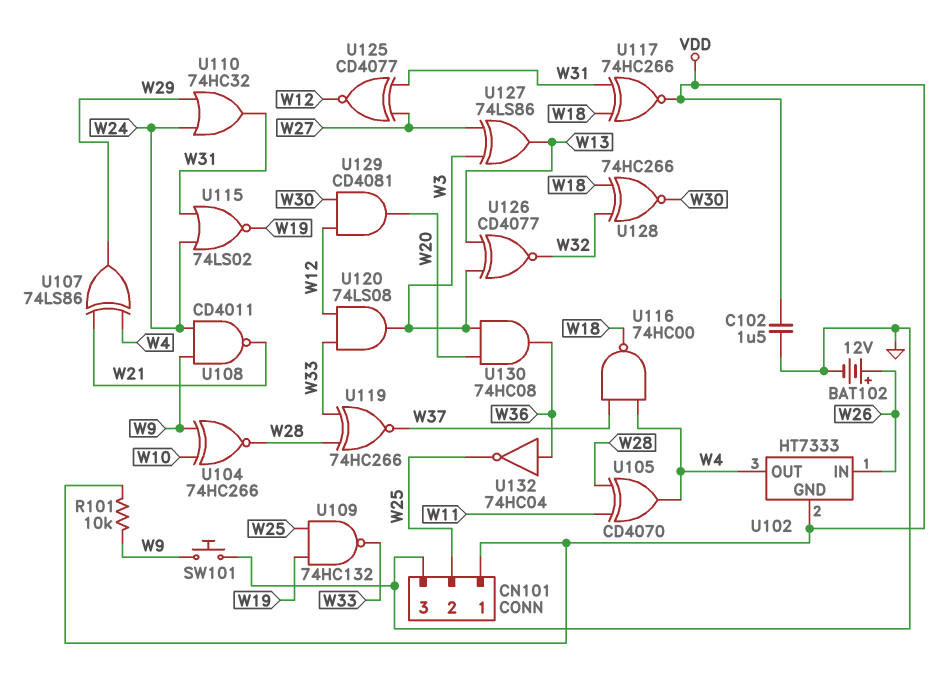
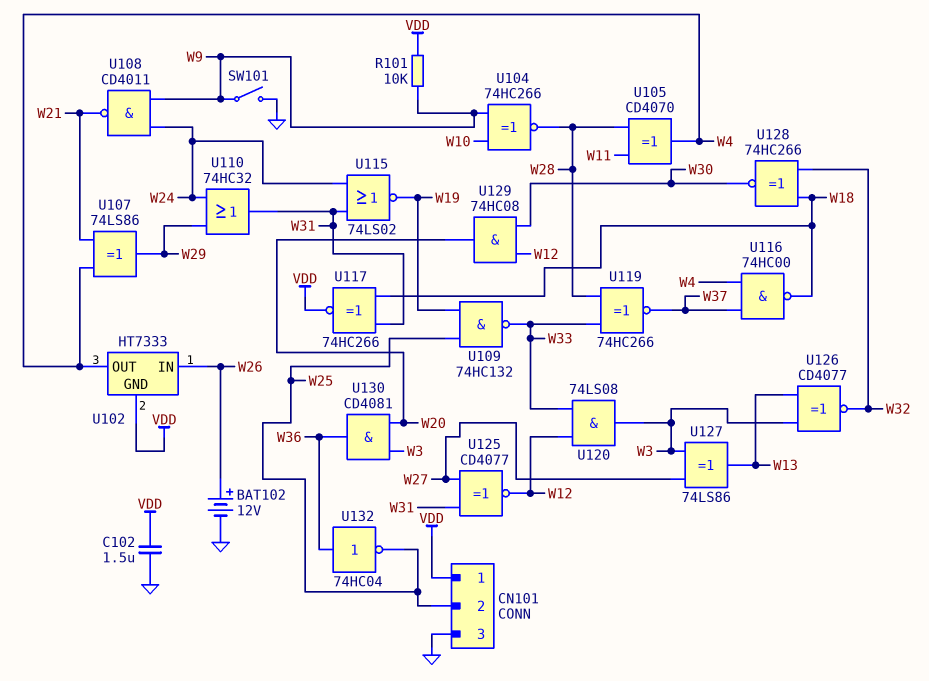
SW101: button (GND, W9) -> switch (GND, W9)
U129: AND CD4081 (in W12, in W30, out W20) -> AND 74HC08 (in W12, in W30, out W20)
U130: AND 74HC08 (in W3, in W20, out W36) -> AND CD4081 (in W3, in W20, out W36)

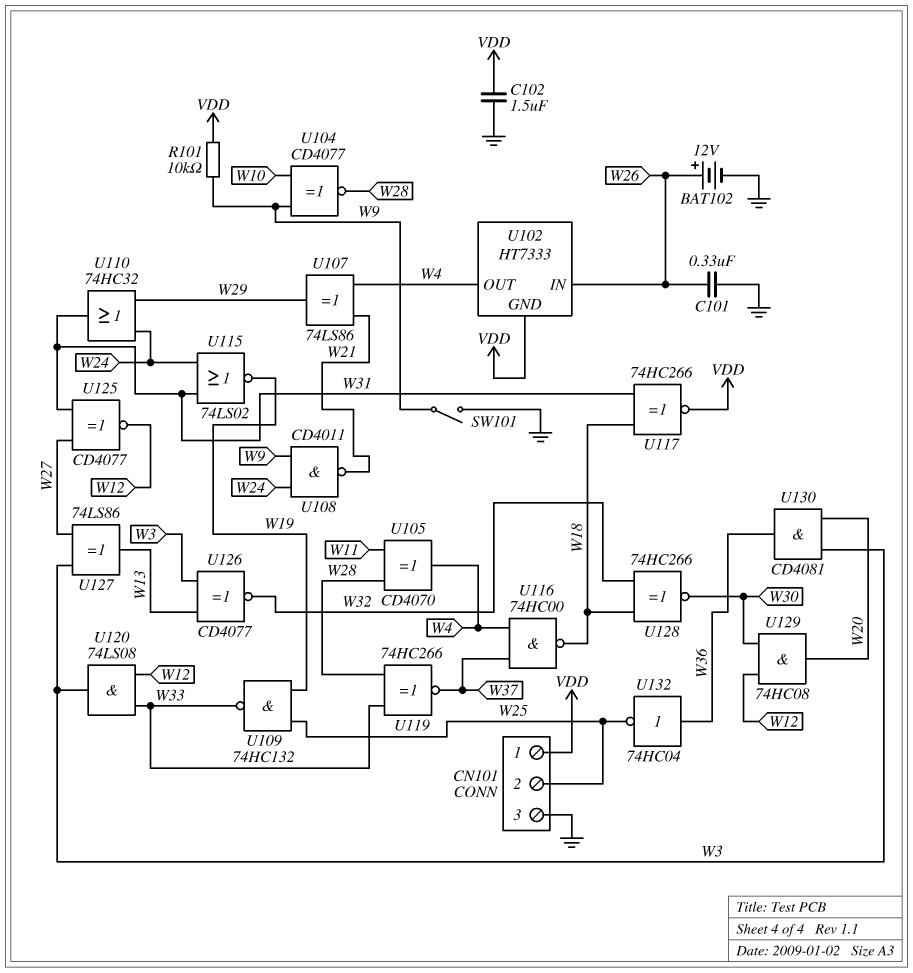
C101: none -> 330nF (GND, W26)
U104: XNOR 74HC266 (in W9, in W10, out W28) -> XNOR CD4077 (in W9, in W10, out W28)

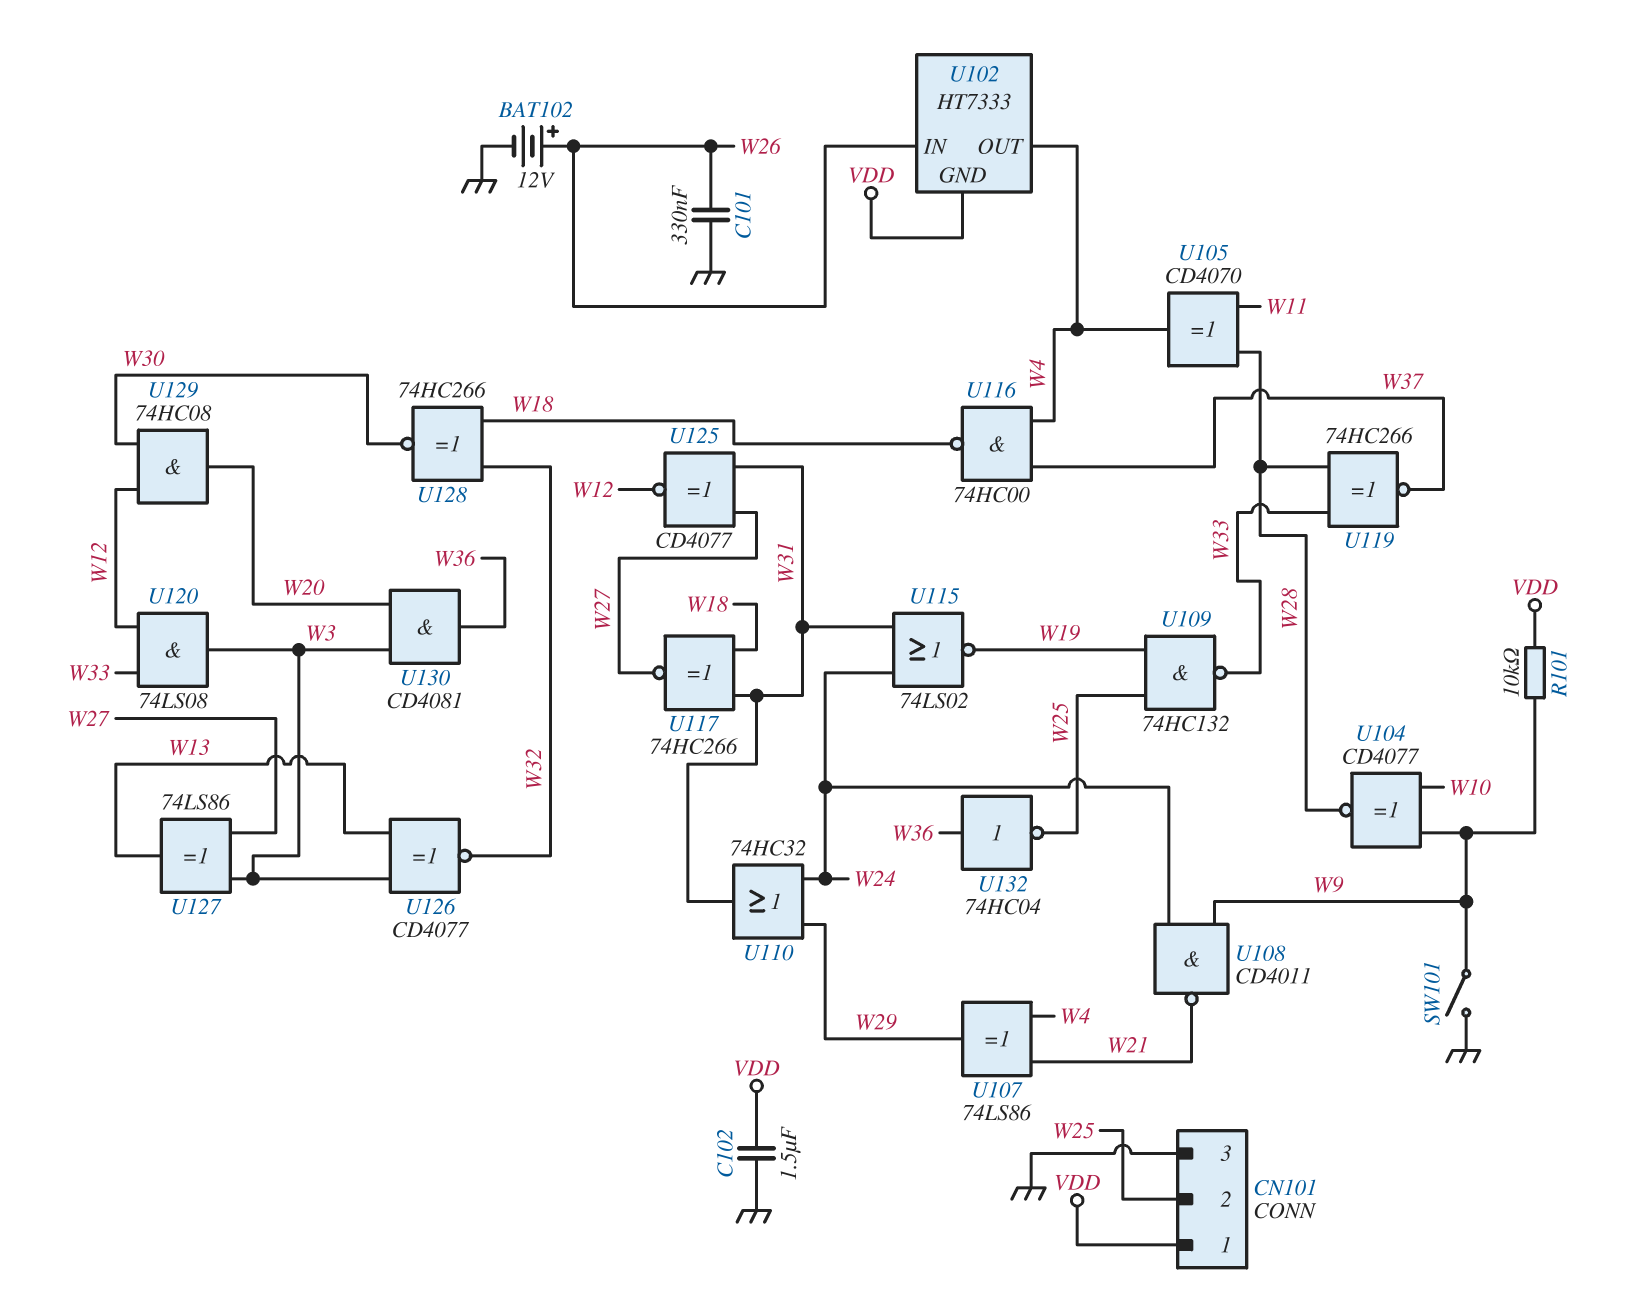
U117: XNOR 74HC266 (in W18, in W31, out VDD) -> XNOR 74HC266 (in W18, in W31, out W27)

